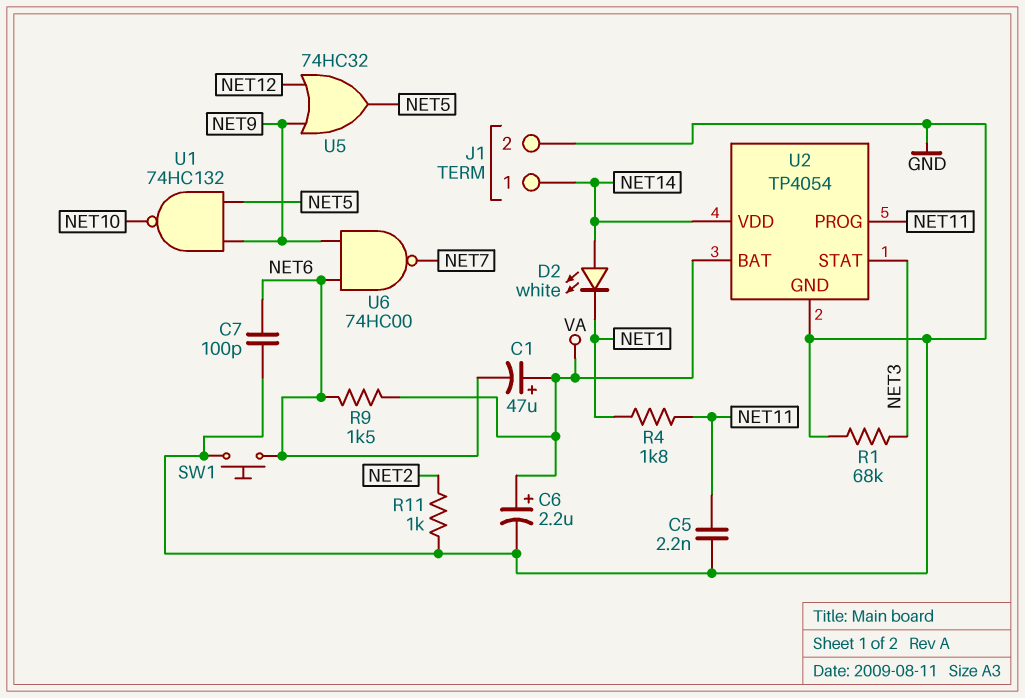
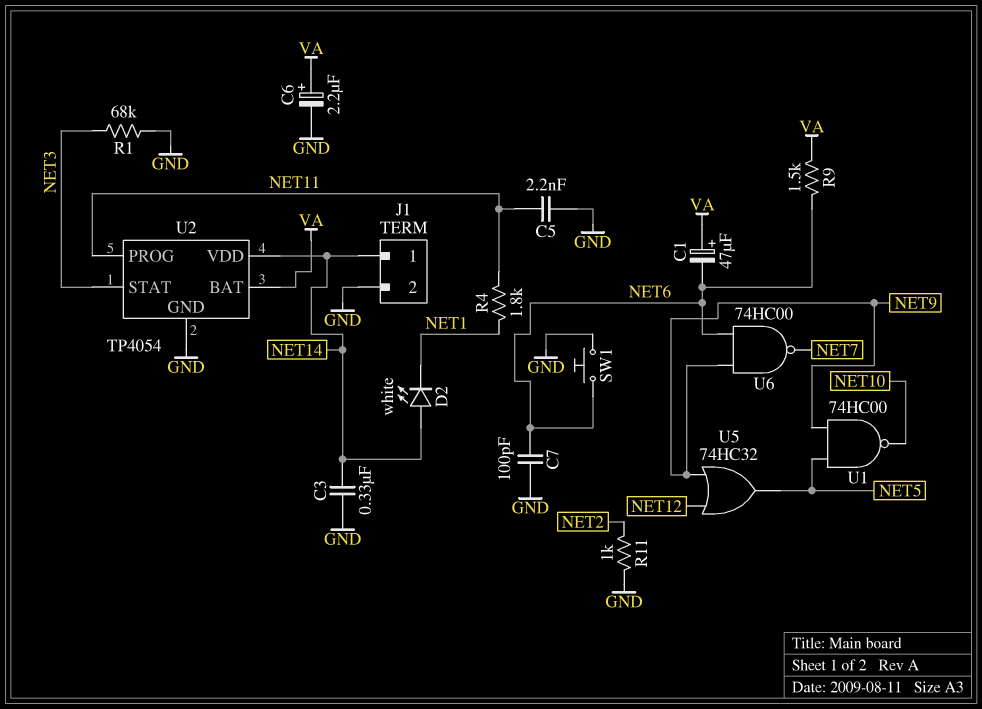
C3: none -> 330nF (GND, NET14)
U1: NAND 74HC132 (in NET5, in NET9, out NET10) -> NAND 74HC00 (in NET5, in NET9, out NET10)

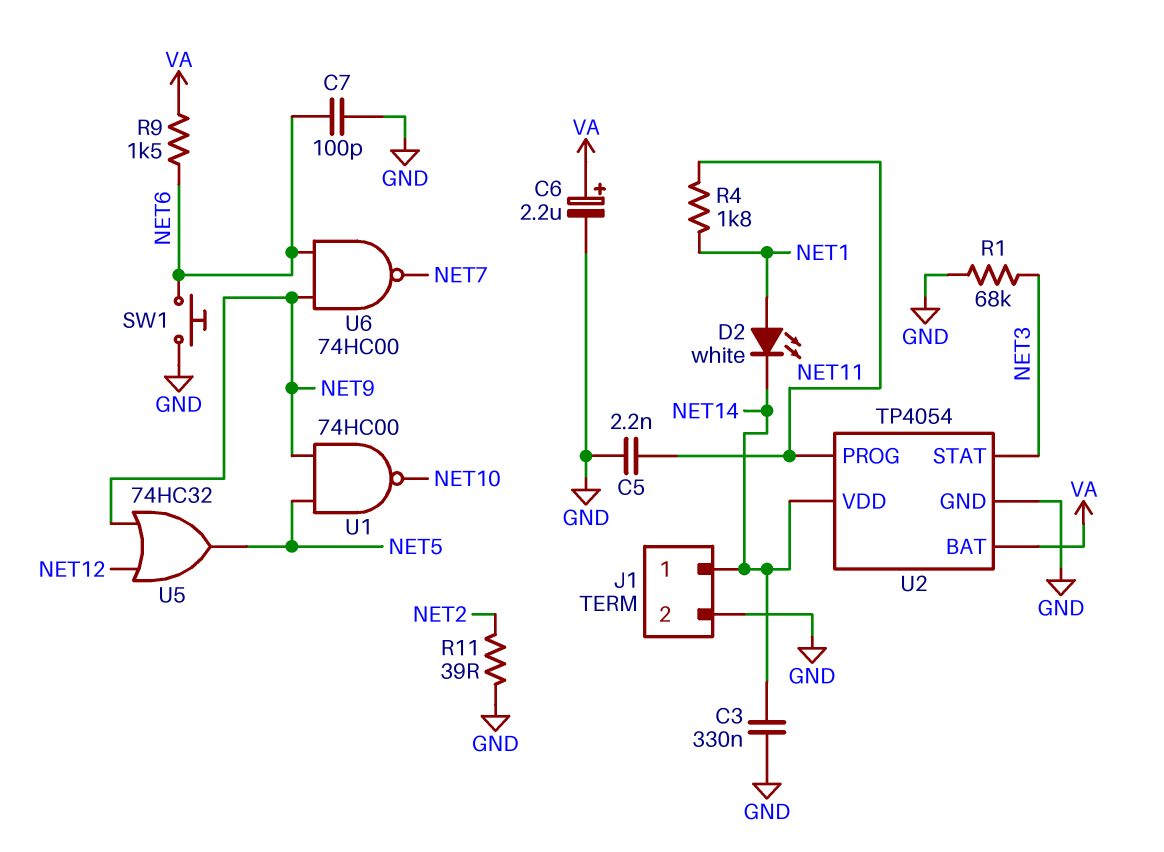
C1: 47uF (plus VA, minus NET6) -> none
D2: LED white (A NET14, K NET1) -> LED white (A NET1, K NET14)
R11: 1k (GND, NET2) -> 39 (GND, NET2)

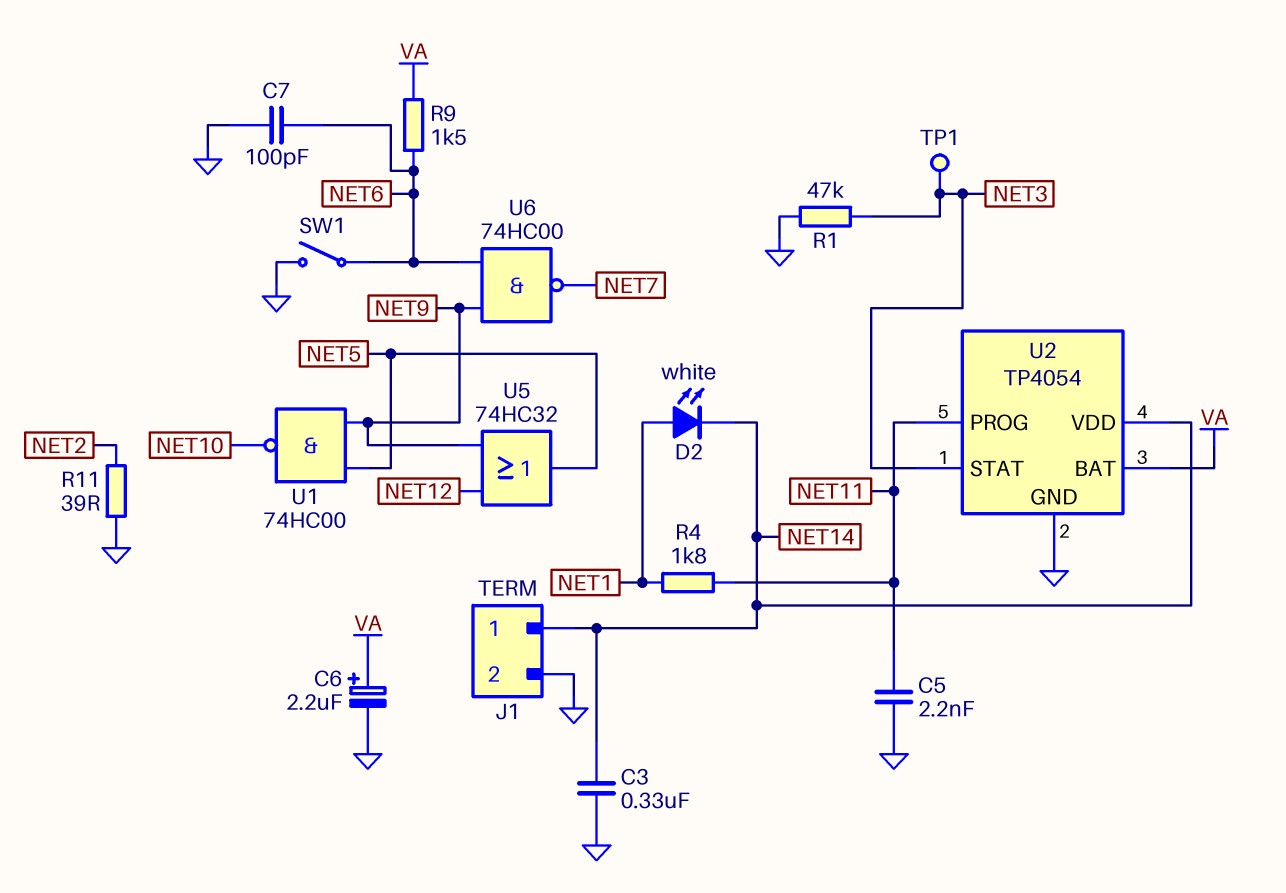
R1: 68k (GND, NET3) -> 47k (GND, NET3)
SW1: button (GND, NET6) -> switch (GND, NET6)
TP1: none -> test point (NET3)

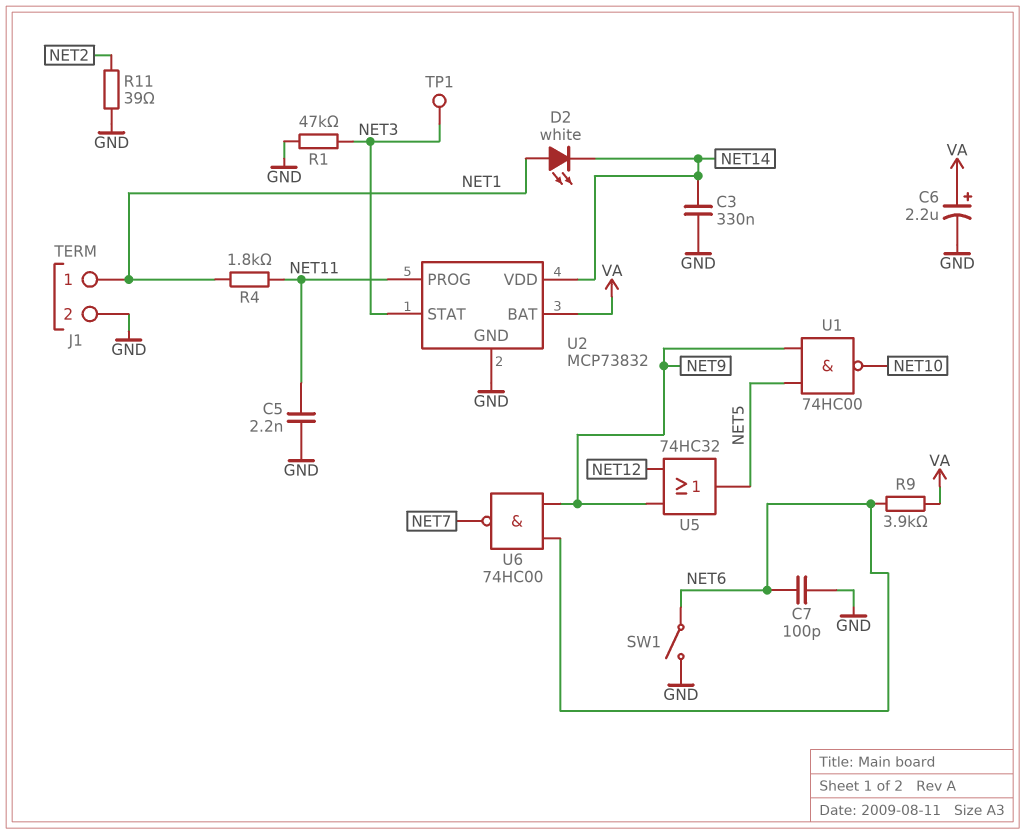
J1 pin 1: NET14 -> NET1
R9: 1.5k (NET6, VA) -> 3.9k (NET6, VA)
U2: TP4054 -> MCP73832

